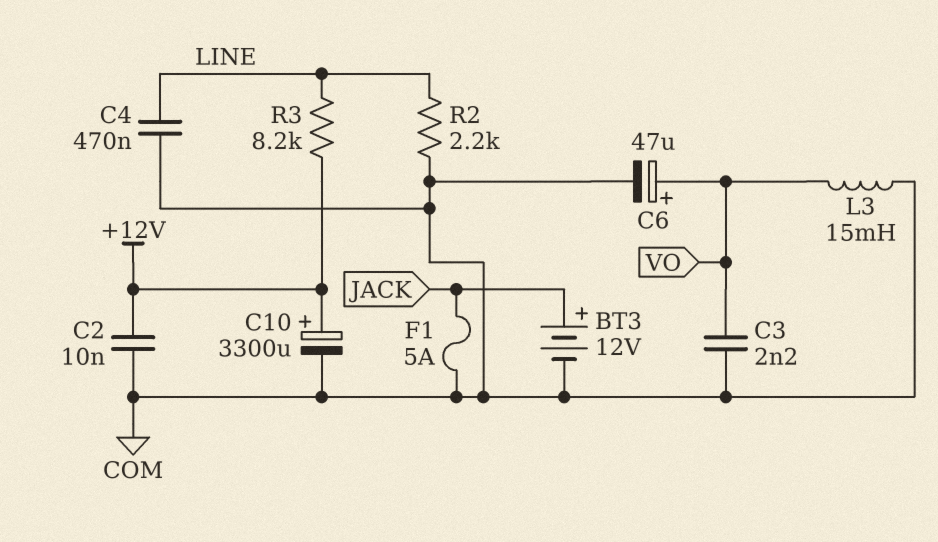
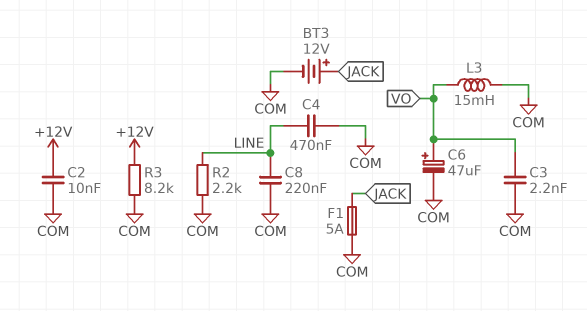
C8: none -> 220nF (COM, LINE)
C10: 3300uF (plus +12V, minus COM) -> none
R3: 8.2k (+12V, LINE) -> 8.2k (+12V, COM)

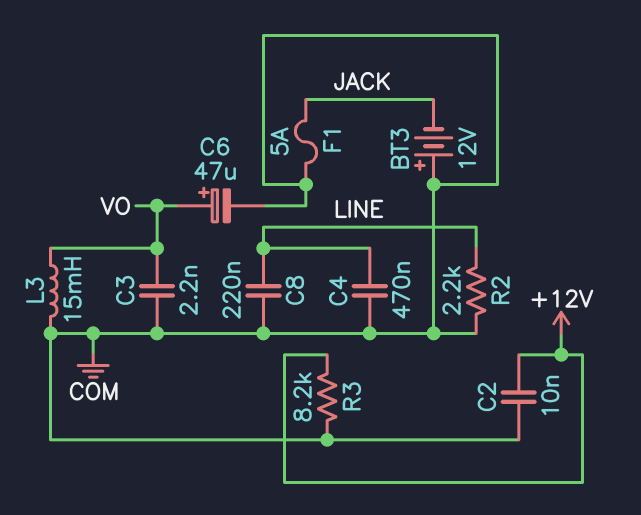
BT3: 12V (plus JACK, minus COM) -> 12V (plus COM, minus JACK)

